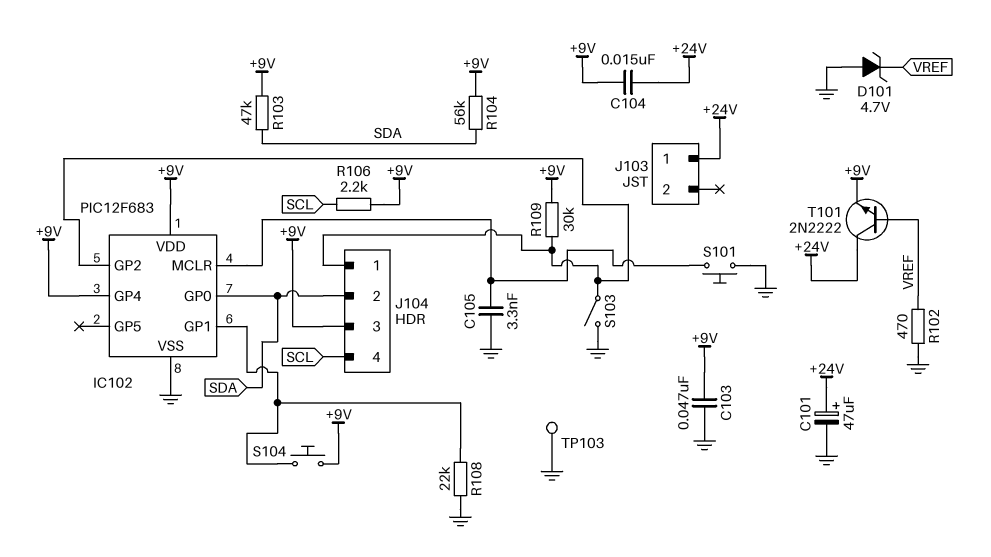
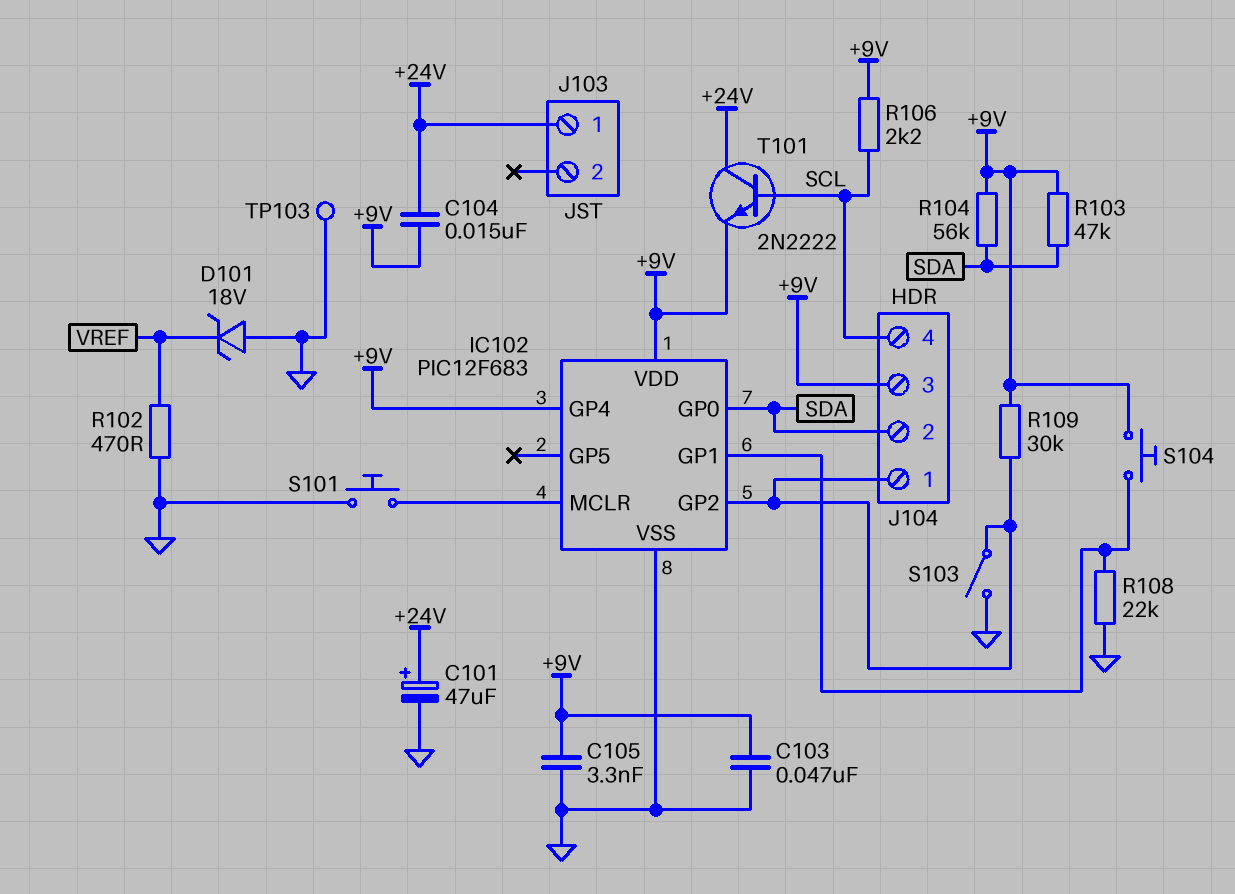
C105: 3.3nF (GND, IC102/MCLR) -> 3.3nF (+9V, GND)
D101: zener 4.7V (A GND, K VREF) -> zener 18V (A GND, K VREF)
T101: NPN 2N2222 (B VREF, C +24V, E +9V) -> NPN 2N2222 (B SCL, C +24V, E +9V)

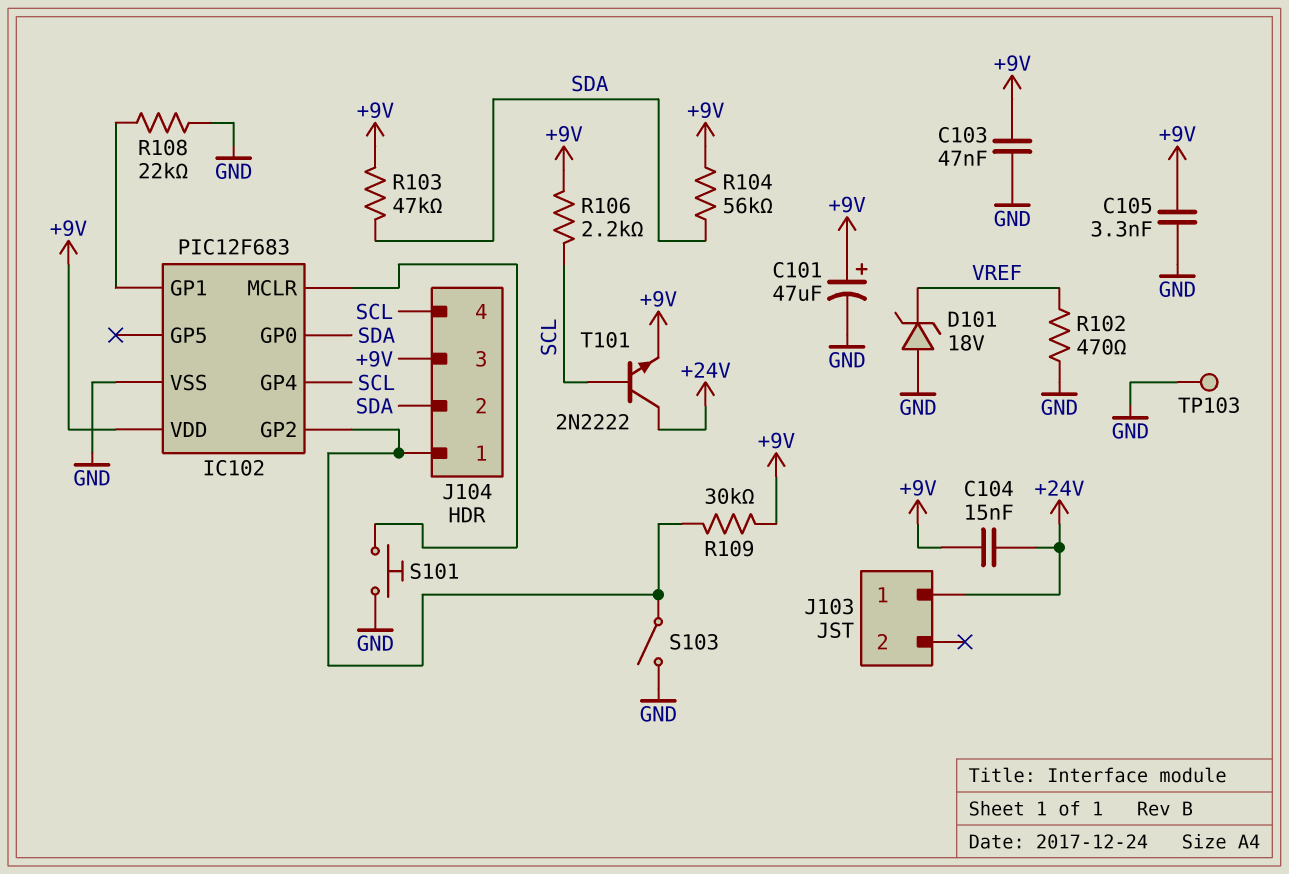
C101: 47uF (plus +24V, minus GND) -> 47uF (plus +9V, minus GND)
IC102 pin GP4: +9V -> SCL
S104: button (+9V, IC102/GP1) -> none

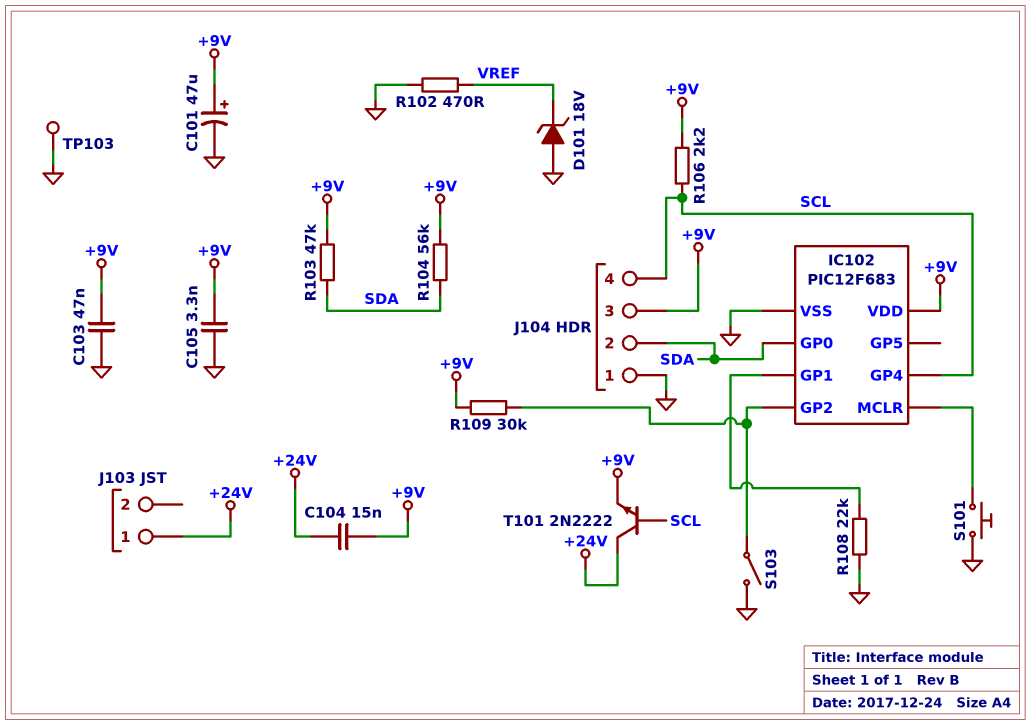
J104 pin 1: IC102/GP2 -> GND

